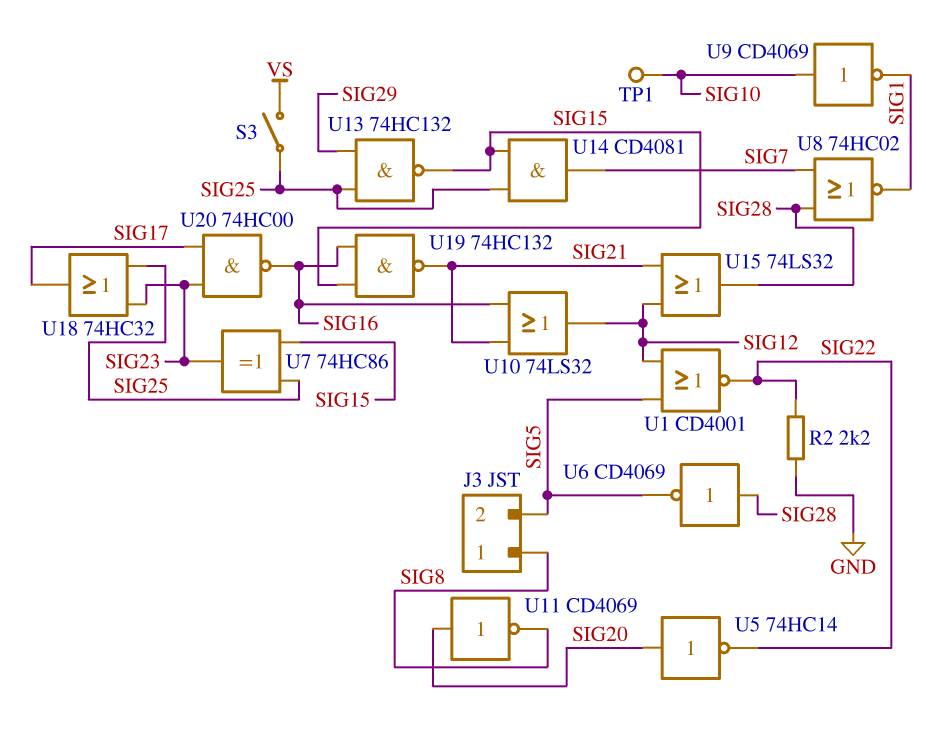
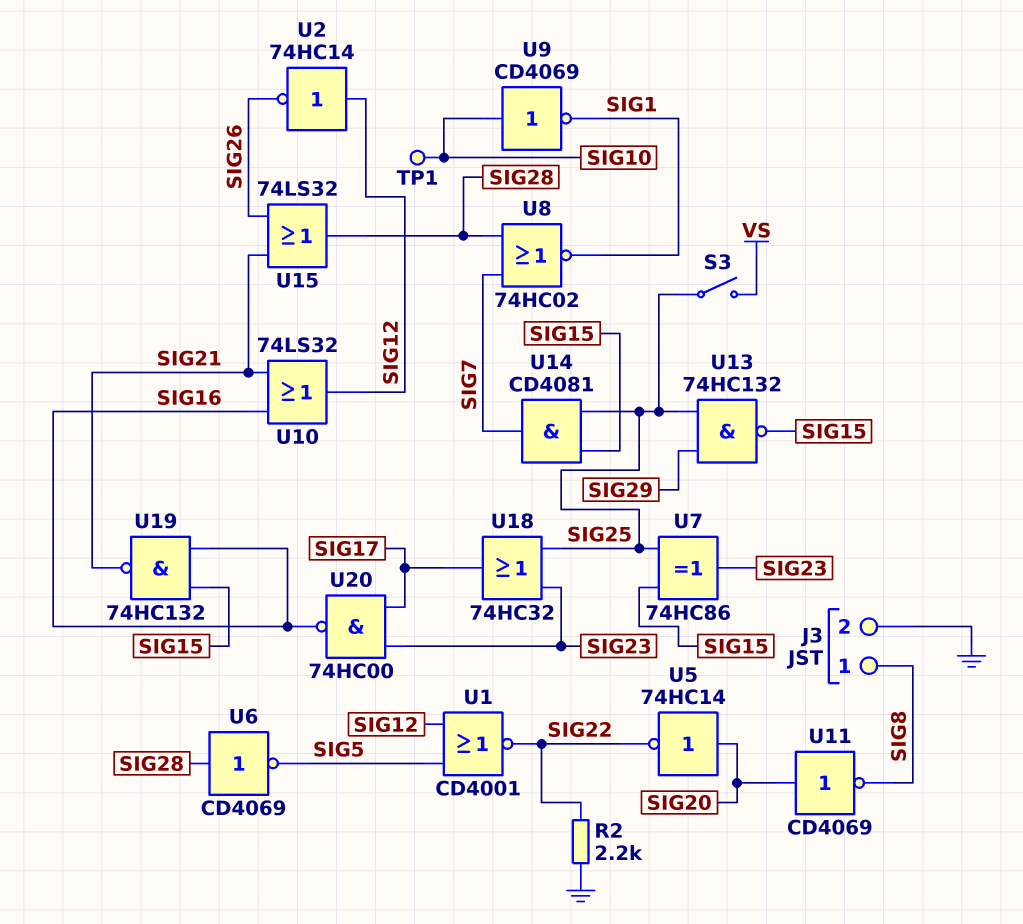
J3 pin 2: SIG5 -> GND
U2: none -> NOT 74HC14 (in SIG12, out SIG26)
U15: OR 74LS32 (in SIG12, in SIG21, out SIG28) -> OR 74LS32 (in SIG21, in SIG26, out SIG28)

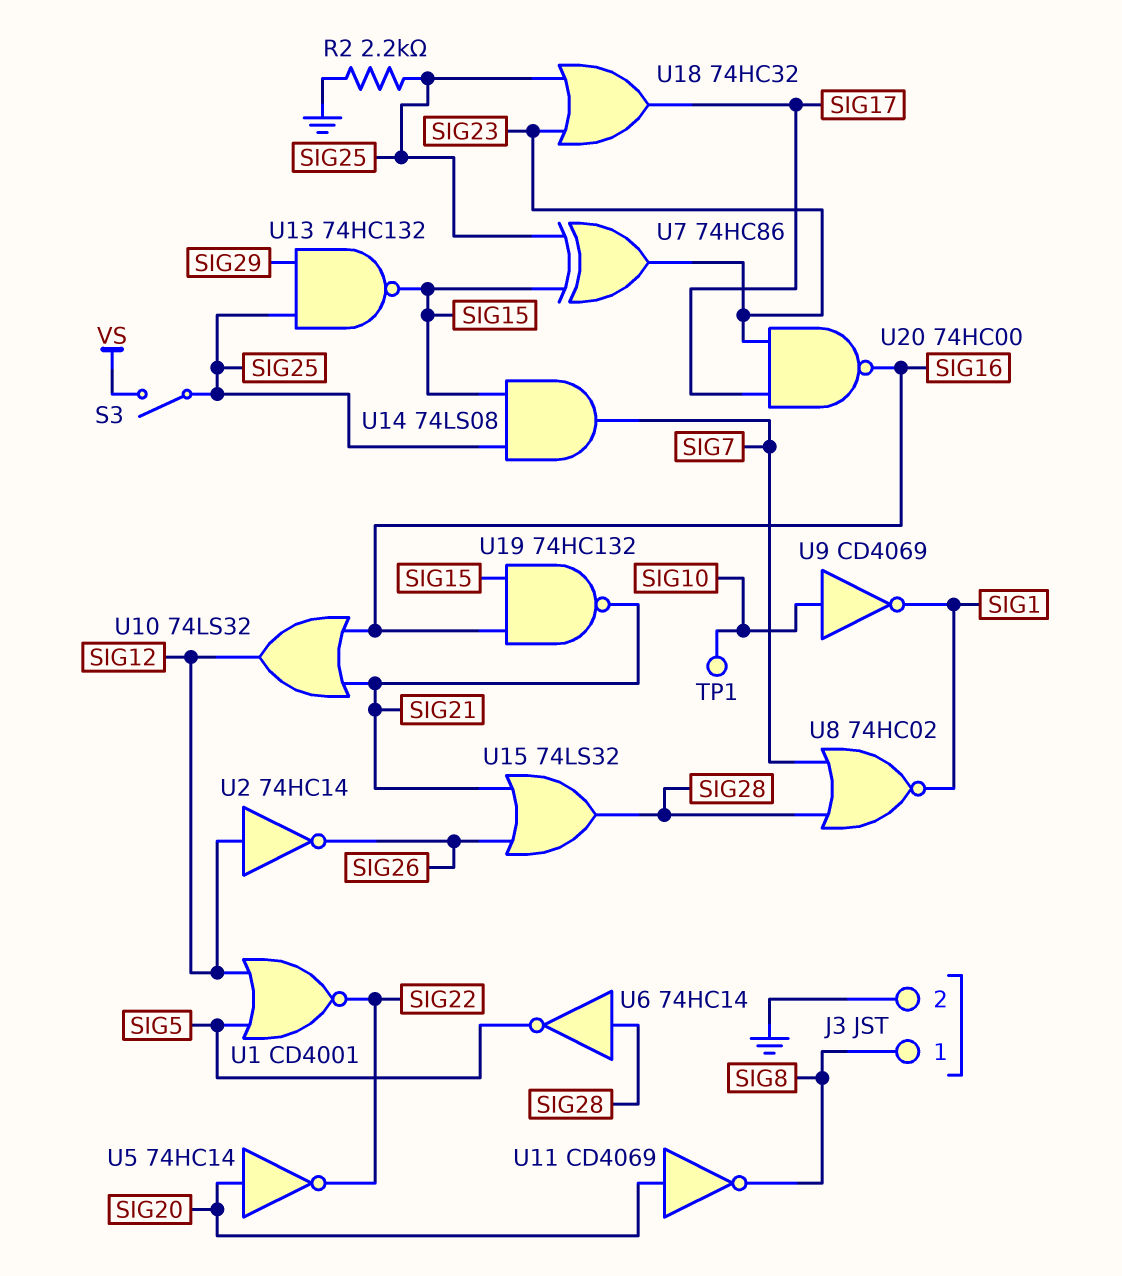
R2: 2.2k (GND, SIG22) -> 2.2k (GND, SIG25)
U6: NOT CD4069 (in SIG28, out SIG5) -> NOT 74HC14 (in SIG28, out SIG5)
U14: AND CD4081 (in SIG15, in SIG25, out SIG7) -> AND 74LS08 (in SIG15, in SIG25, out SIG7)

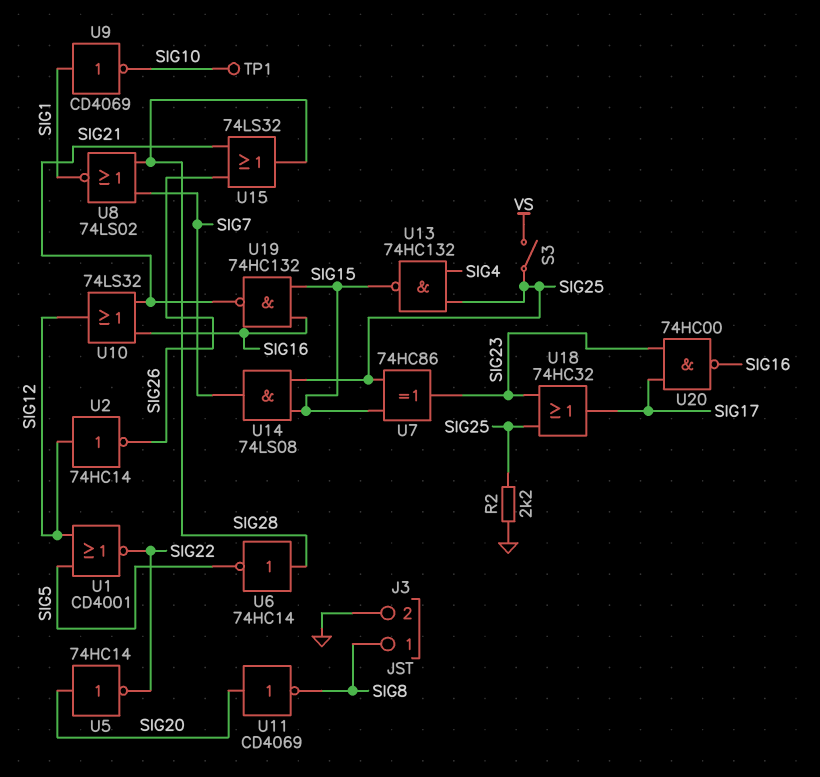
U8: NOR 74HC02 (in SIG7, in SIG28, out SIG1) -> NOR 74LS02 (in SIG7, in SIG28, out SIG1)
U9: NOT CD4069 (in SIG10, out SIG1) -> NOT CD4069 (in SIG1, out SIG10)
U13: NAND 74HC132 (in SIG25, in SIG29, out SIG15) -> NAND 74HC132 (in SIG4, in SIG25, out SIG15)

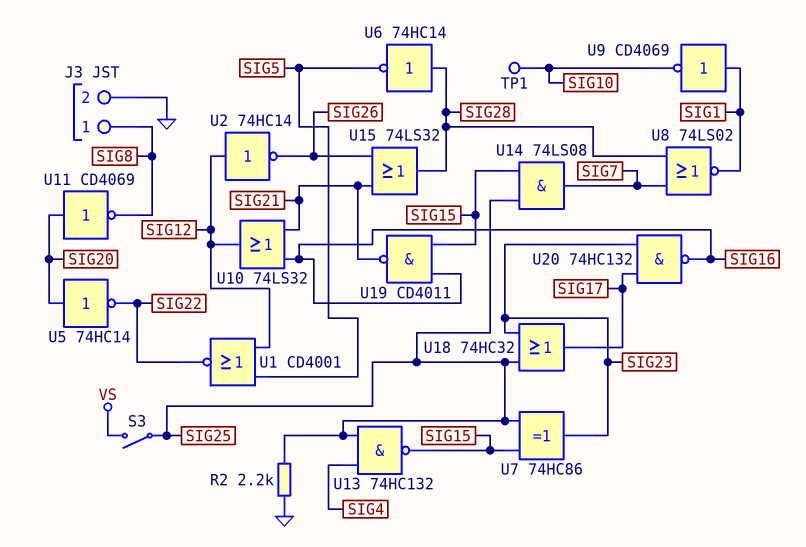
U19: NAND 74HC132 (in SIG15, in SIG16, out SIG21) -> NAND CD4011 (in SIG15, in SIG16, out SIG21)
U20: NAND 74HC00 (in SIG17, in SIG23, out SIG16) -> NAND 74HC132 (in SIG17, in SIG23, out SIG16)

